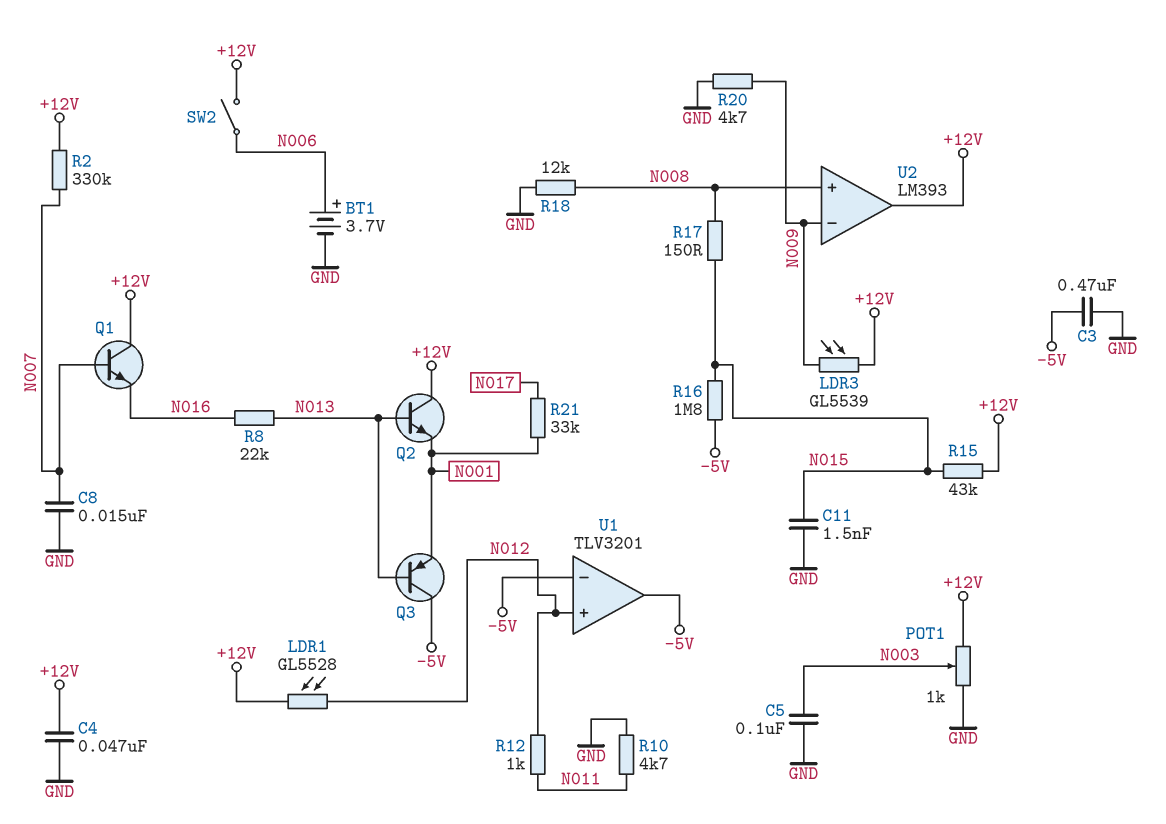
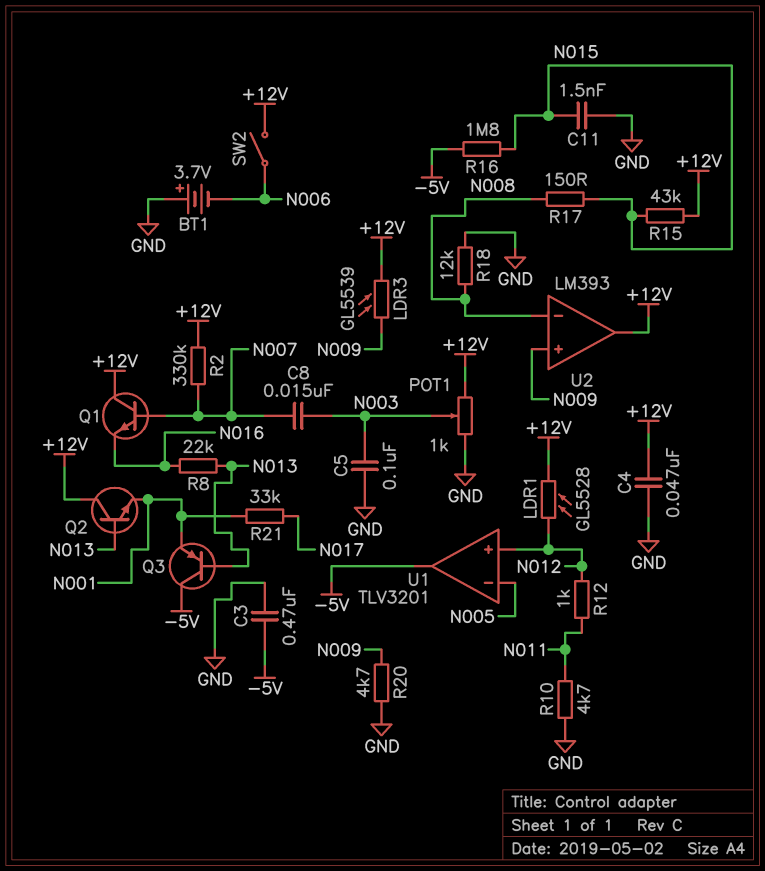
BT1: 3.7V (plus N006, minus GND) -> 3.7V (plus GND, minus N006)
C8: 15nF (GND, N007) -> 15nF (N003, N007)
U1 pin in-: -5V -> N005
U2 pin in+: N008 -> N009
U2 pin in-: N009 -> N008

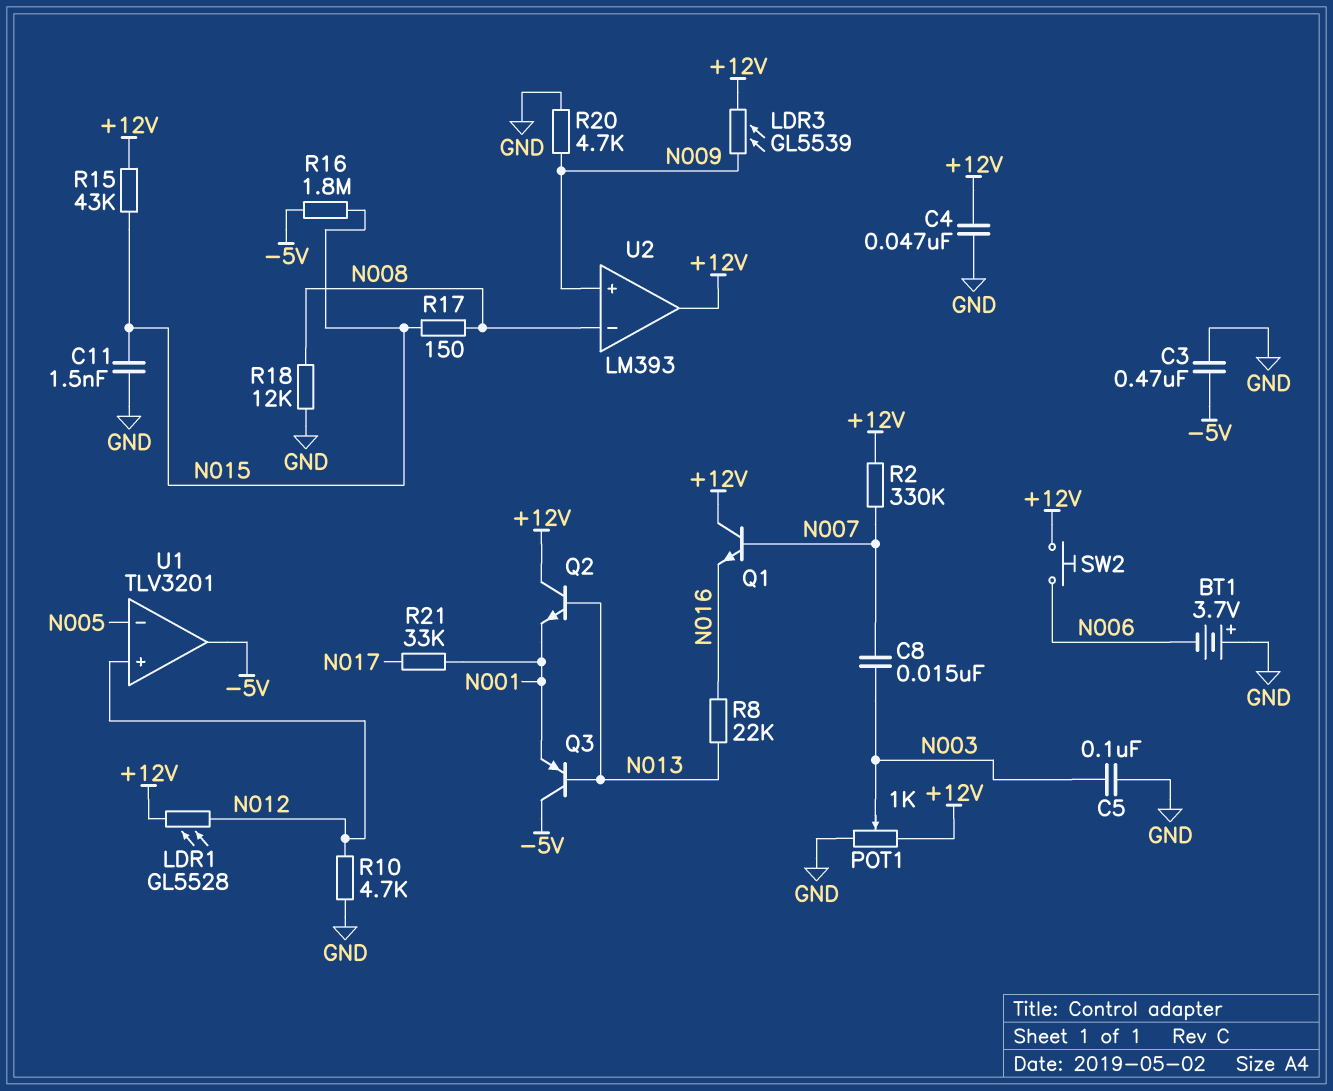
R10: 4.7k (GND, N011) -> 4.7k (GND, N012)
R12: 1k (N011, N012) -> none
SW2: switch (+12V, N006) -> button (+12V, N006)

